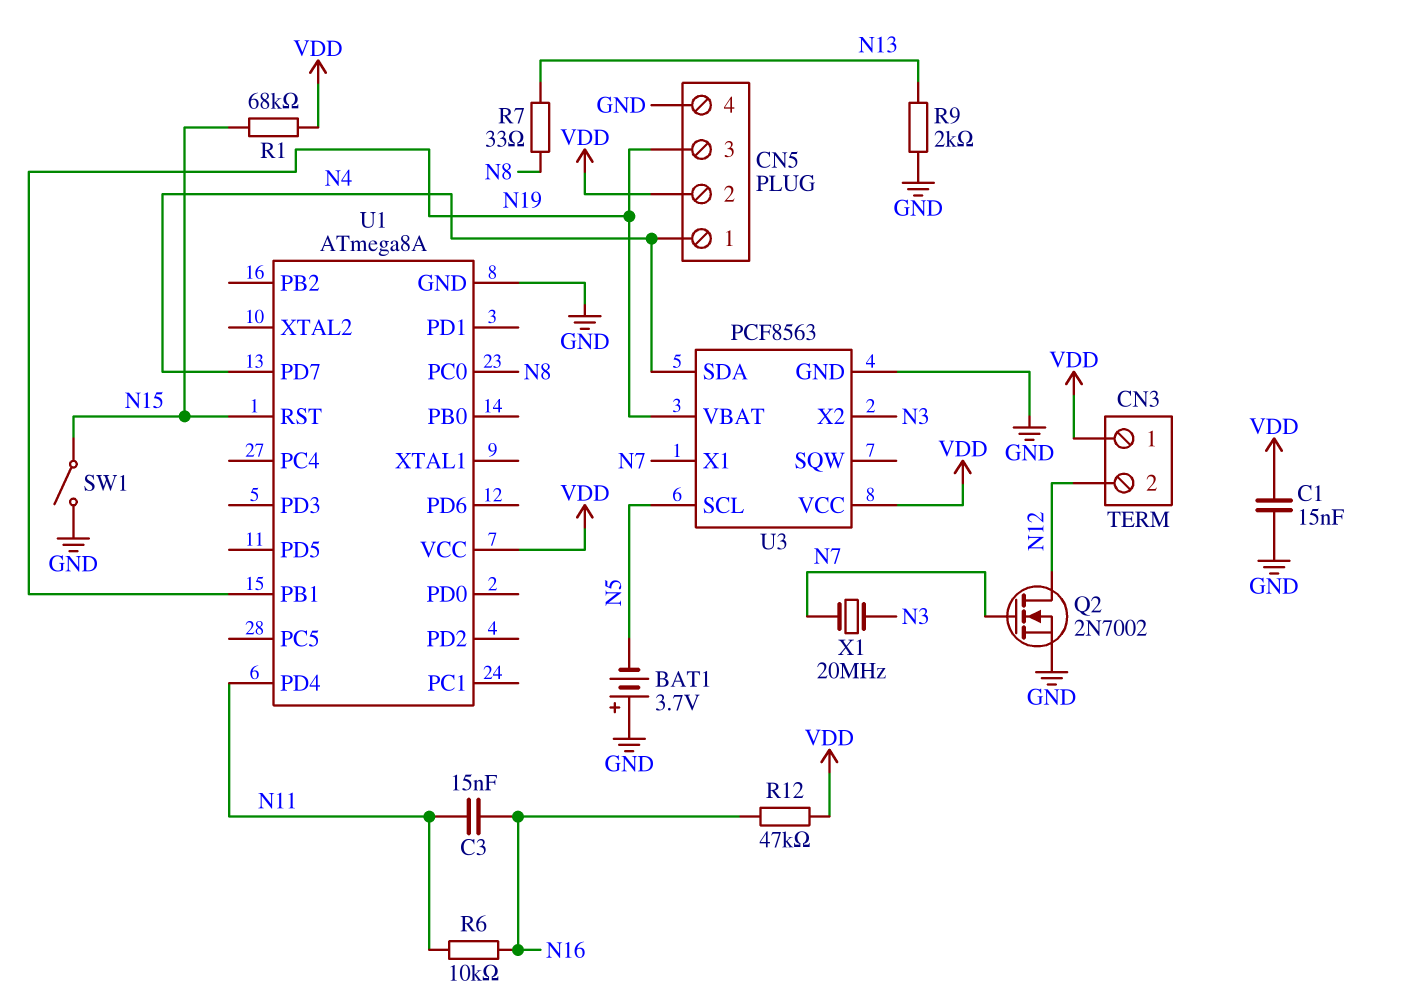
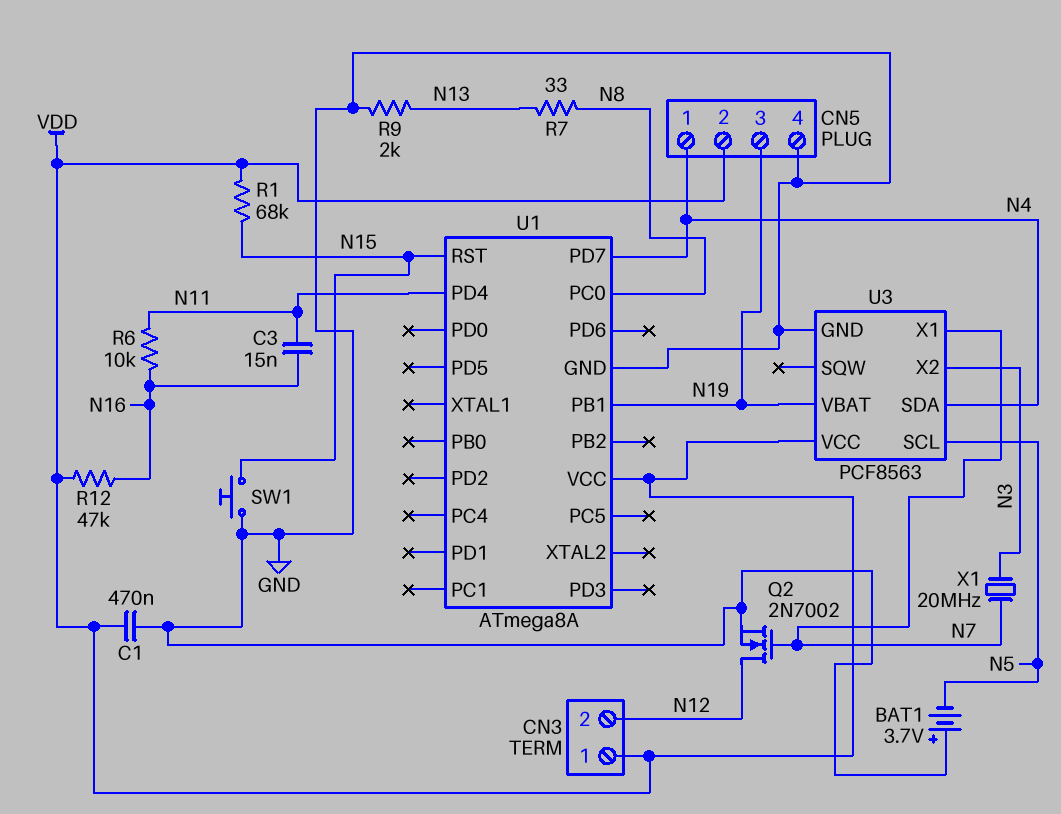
C1: 15nF (GND, VDD) -> 470nF (GND, VDD)
SW1: switch (GND, N15) -> button (GND, N15)

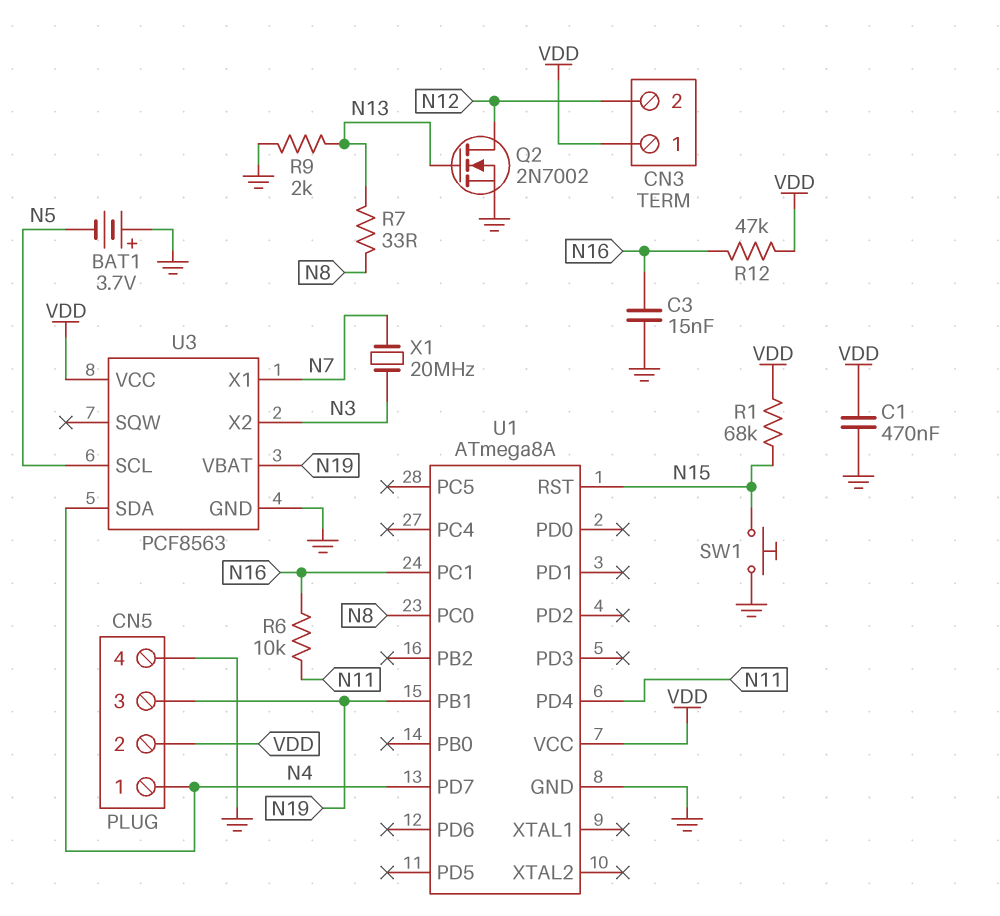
C3: 15nF (N11, N16) -> 15nF (GND, N16)
Q2: NMOS 2N7002 (G N7, D N12, S GND) -> NMOS 2N7002 (G N13, D N12, S GND)
U1 pin PC1: none -> N16

